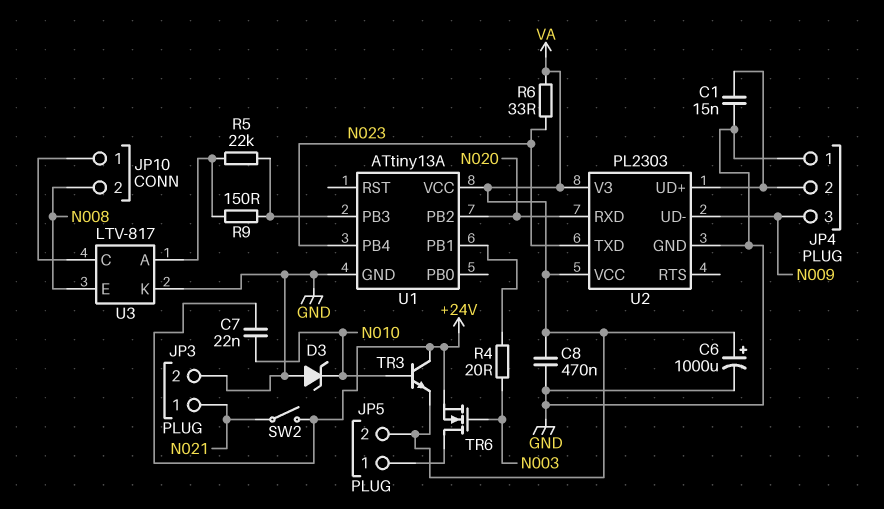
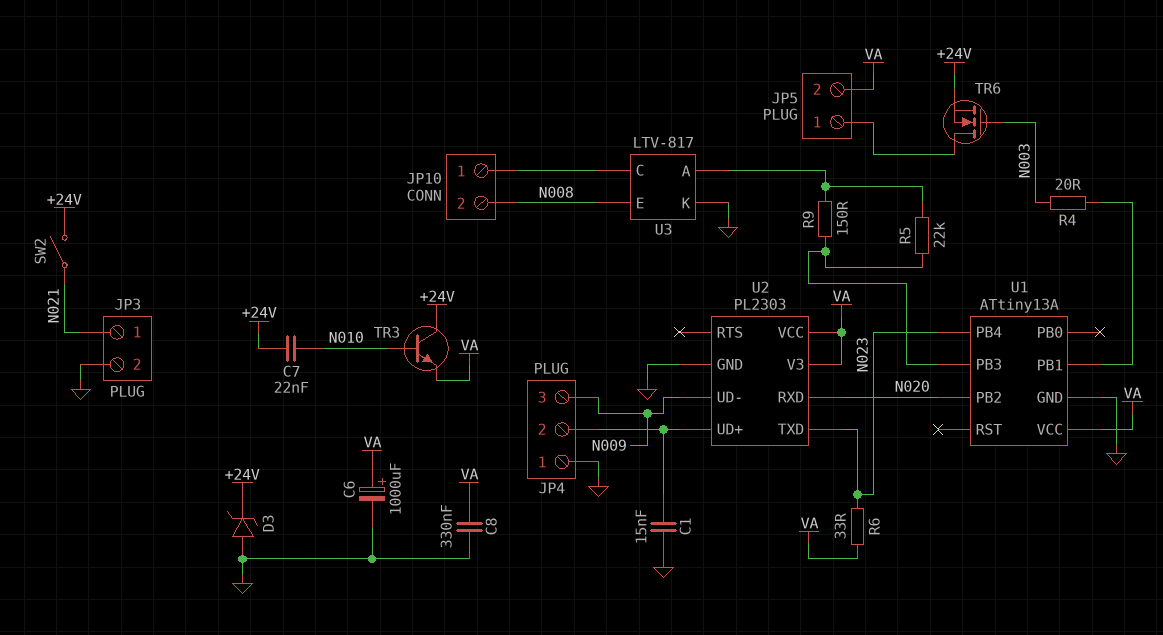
C8: 470nF (GND, VA) -> 330nF (GND, VA)
D3: zener (A GND, K N010) -> zener (A GND, K +24V)

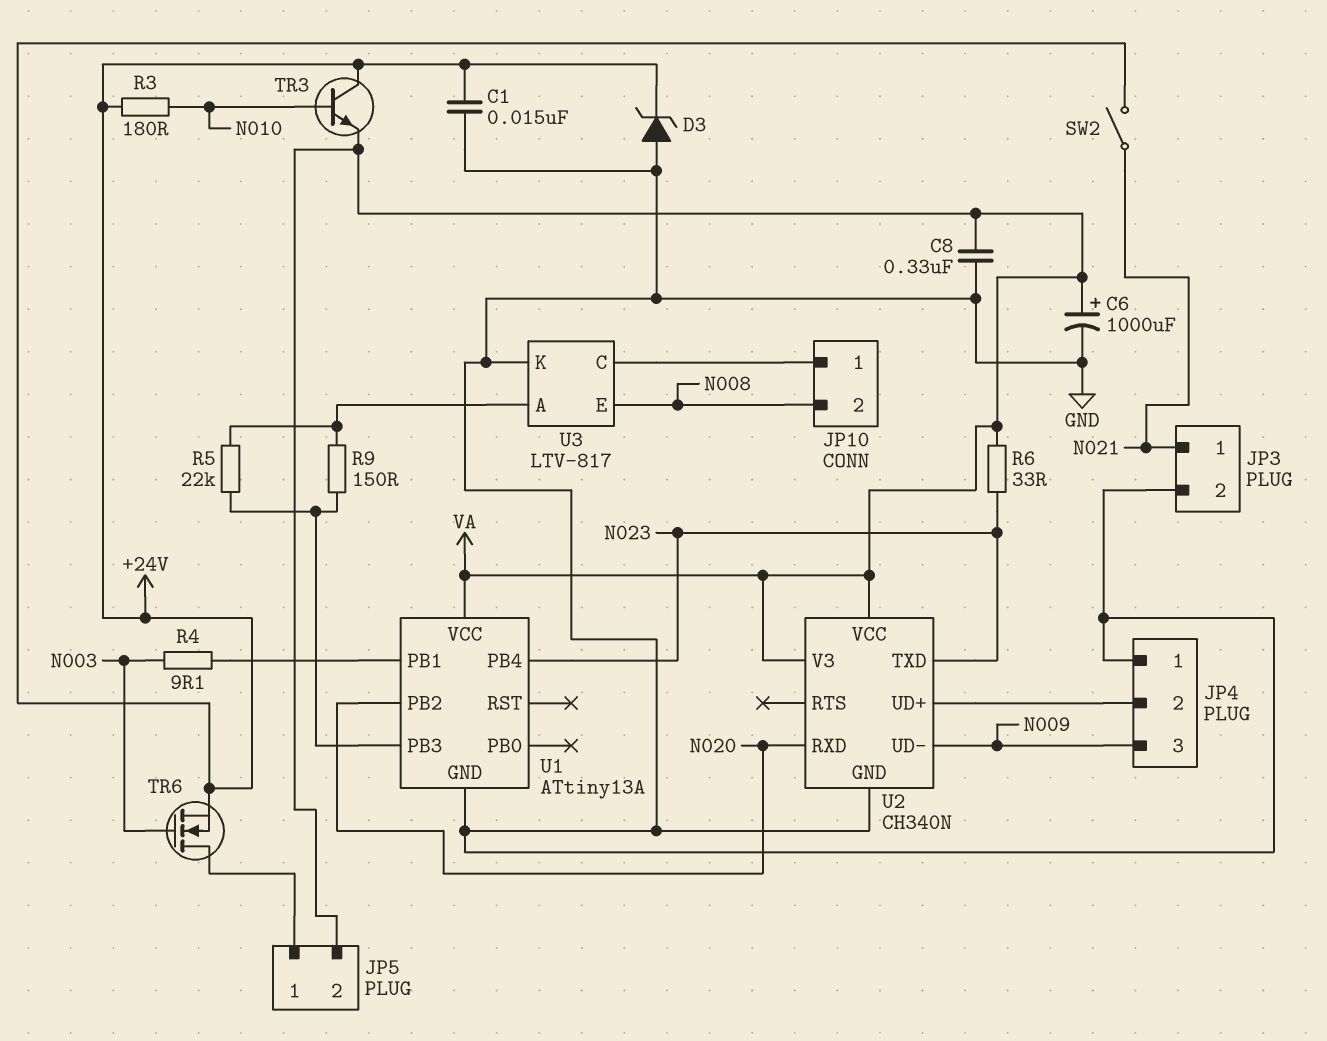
C1: 15nF (GND, JP4/2) -> 15nF (+24V, GND)
C7: 22nF (+24V, N010) -> none
R3: none -> 180 (+24V, N010)
R4: 20 (N003, U1/PB1) -> 9.1 (N003, U1/PB1)
U2: PL2303 -> CH340N

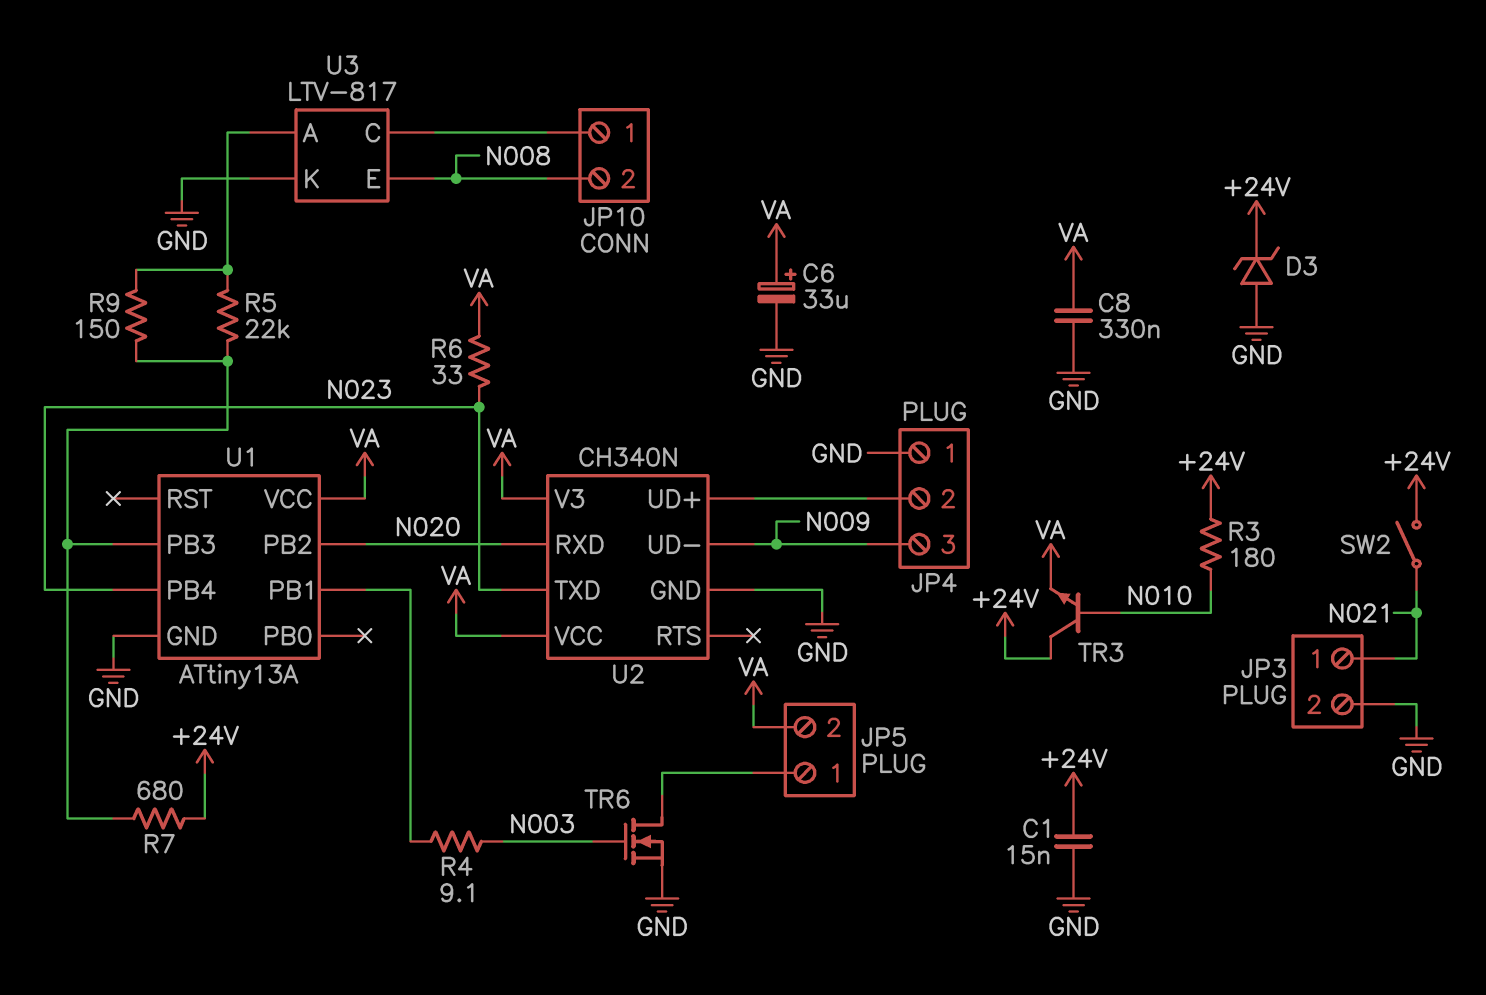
C6: 1000uF (plus VA, minus GND) -> 33uF (plus VA, minus GND)
R7: none -> 680 (+24V, U1/PB3)
TR6: NMOS (G N003, D JP5/1, S +24V) -> NMOS (G N003, D JP5/1, S GND)

